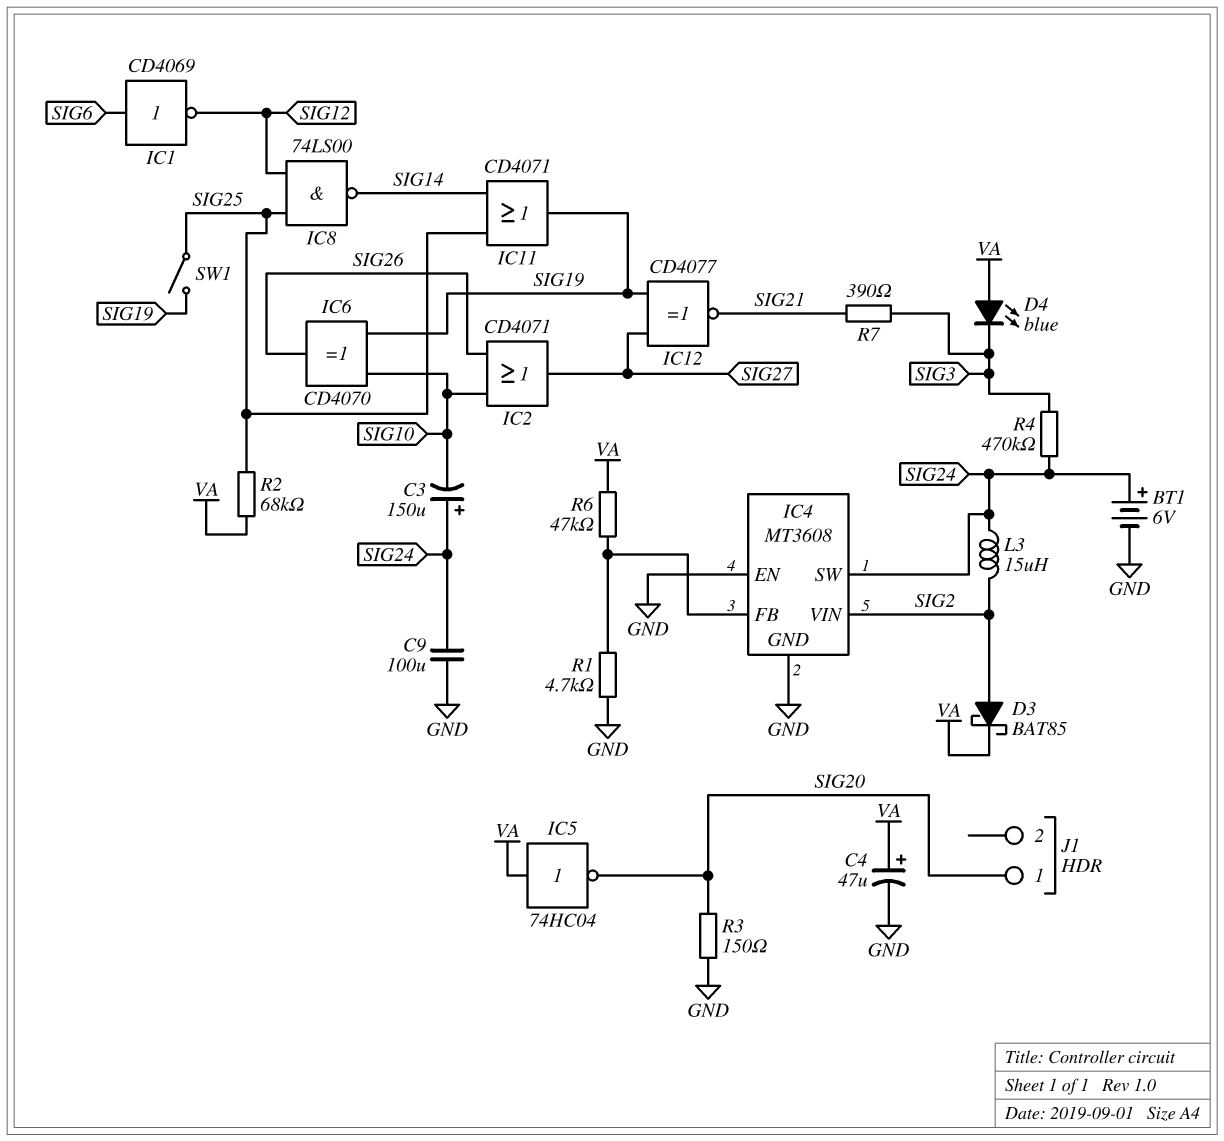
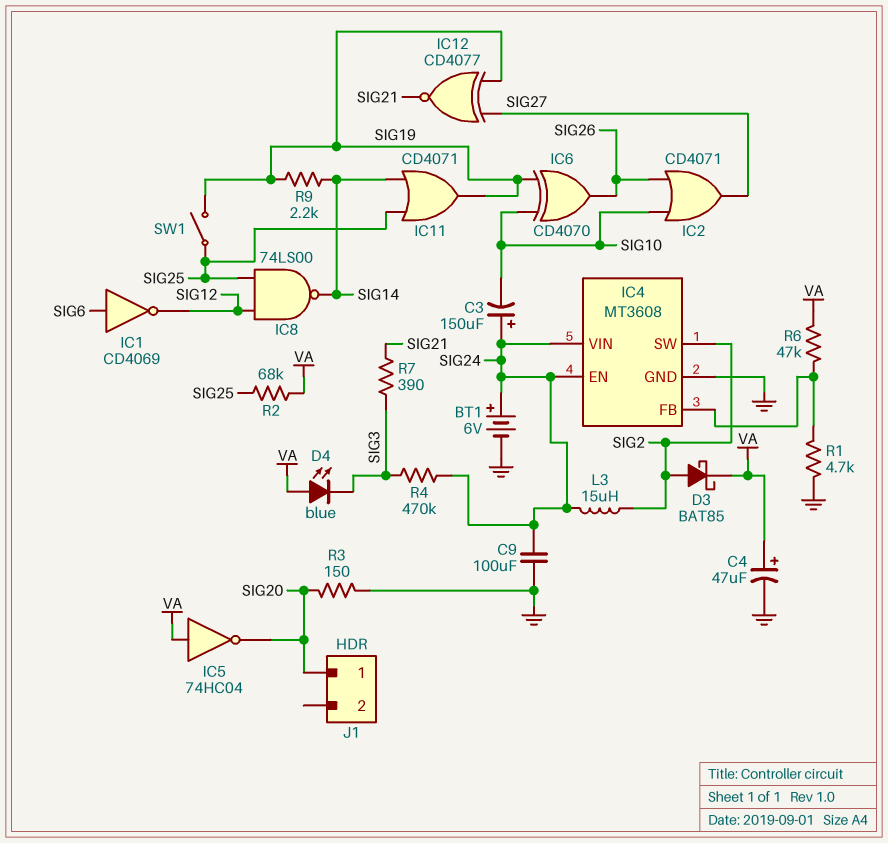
IC4 pin EN: GND -> SIG24
IC4 pin SW: SIG24 -> SIG2
IC4 pin VIN: SIG2 -> SIG24
R9: none -> 2.2k (SIG14, SIG19)

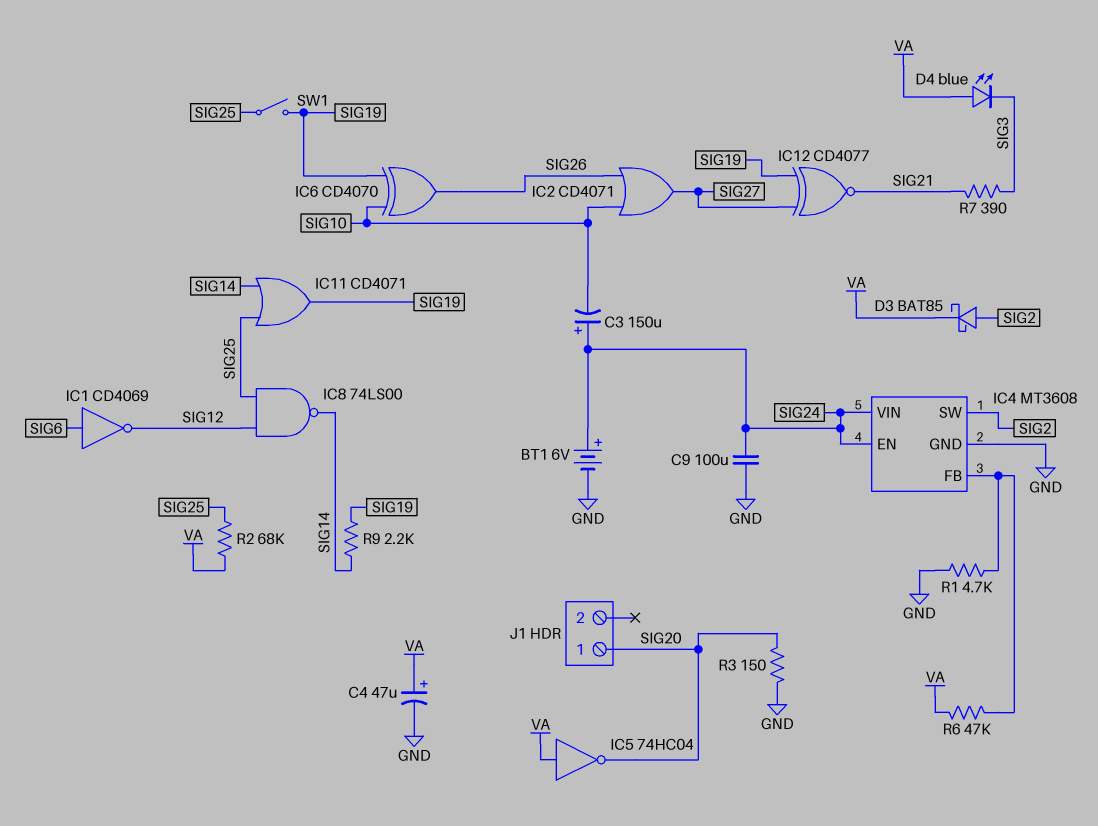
L3: 15uH (SIG2, SIG24) -> none
R4: 470k (SIG3, SIG24) -> none

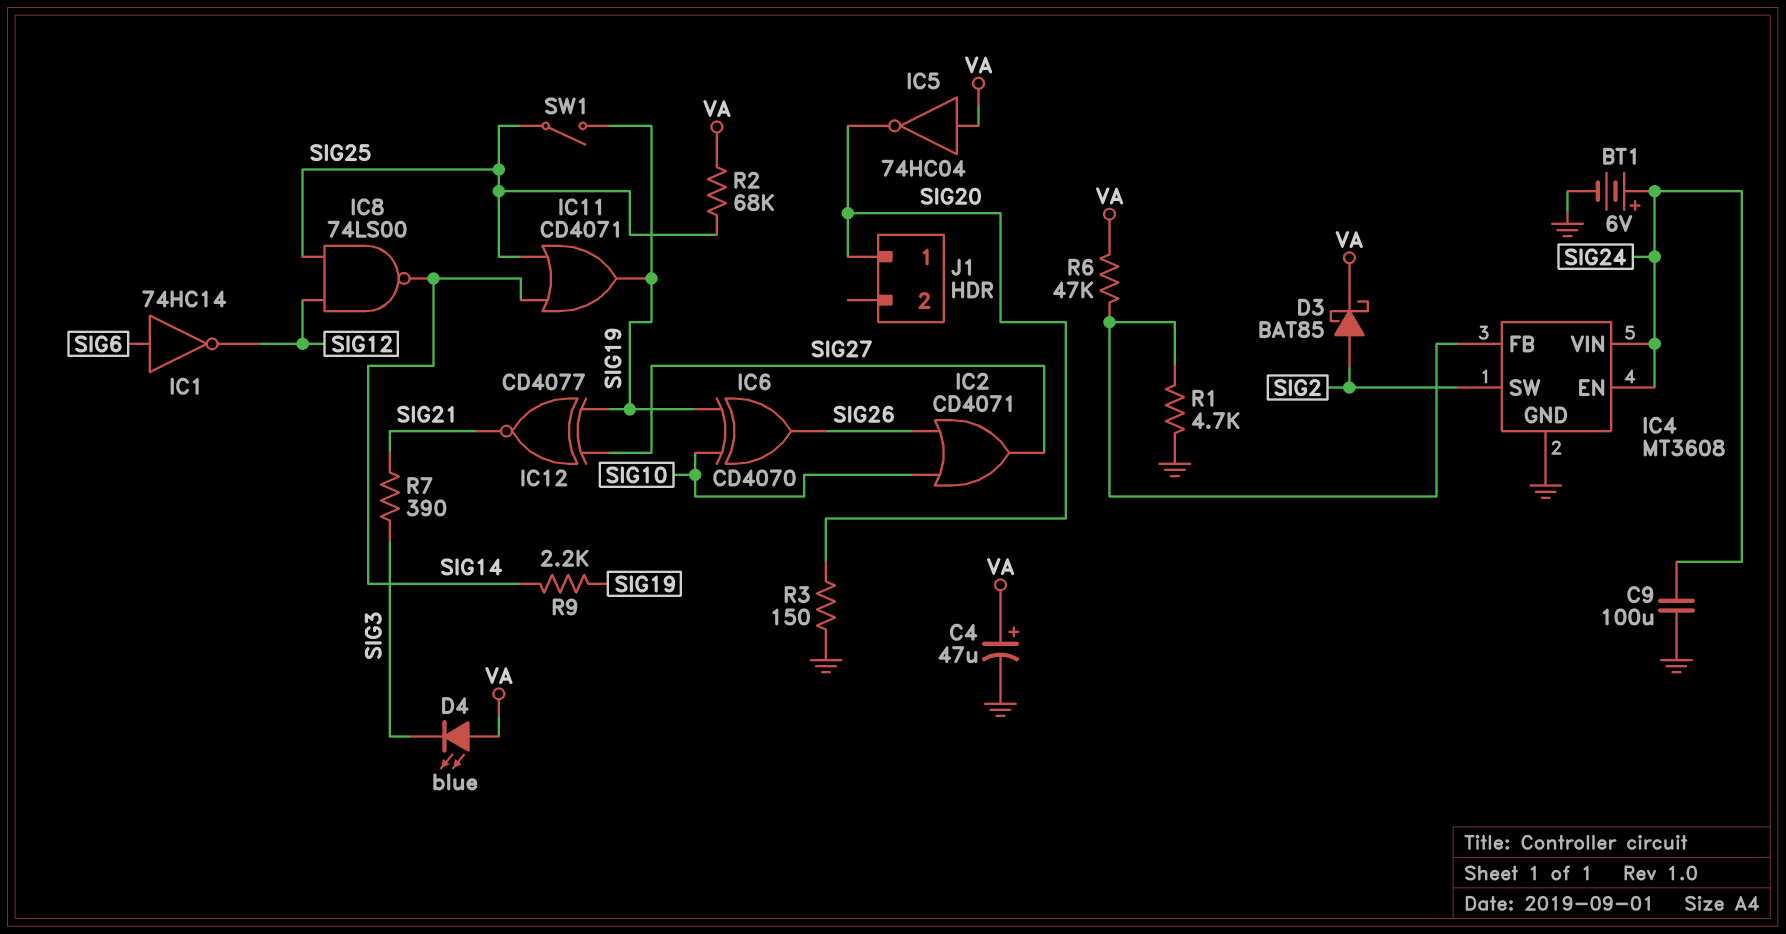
C3: 150uF (plus SIG24, minus SIG10) -> none
IC1: NOT CD4069 (in SIG6, out SIG12) -> NOT 74HC14 (in SIG6, out SIG12)

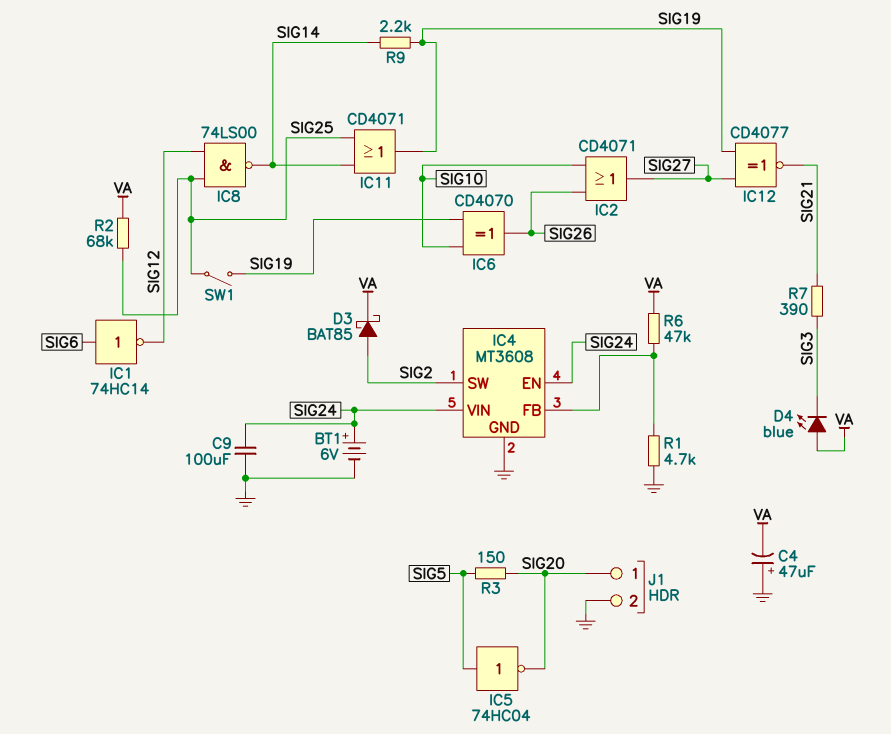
C4: 47uF (plus VA, minus GND) -> 47uF (plus GND, minus VA)
IC5: NOT 74HC04 (in VA, out SIG20) -> NOT 74HC04 (in SIG5, out SIG20)
J1 pin 2: none -> GND
R3: 150 (GND, SIG20) -> 150 (SIG5, SIG20)

